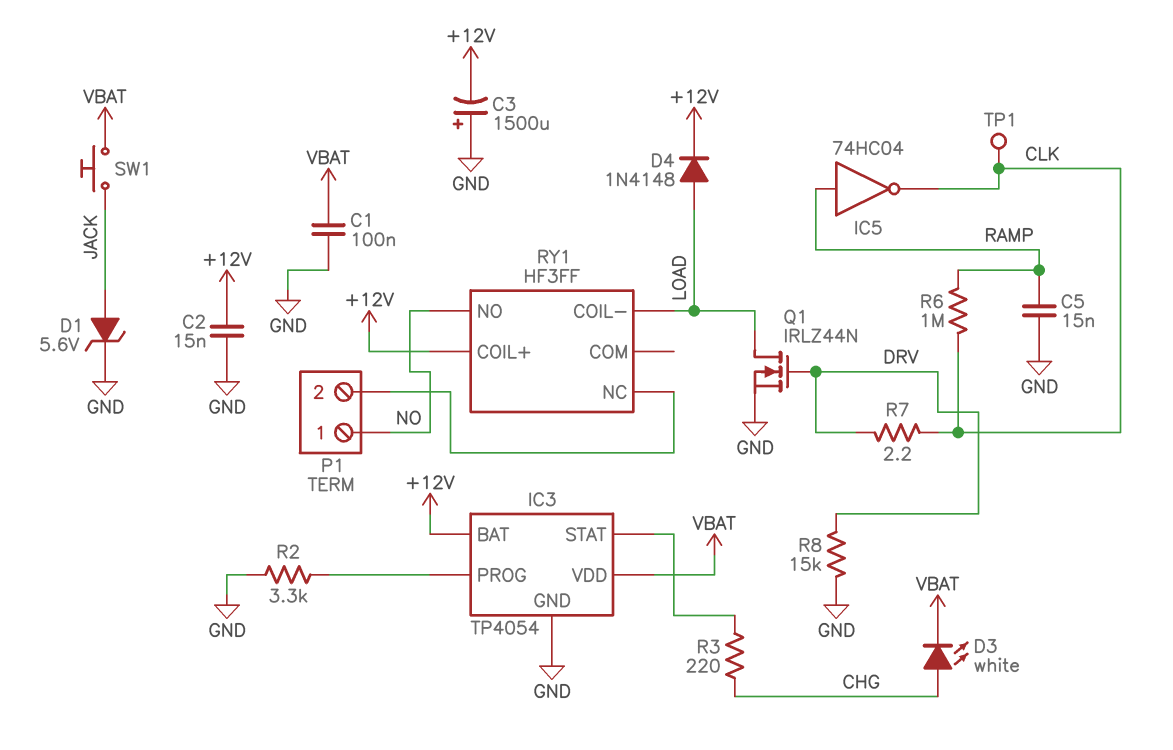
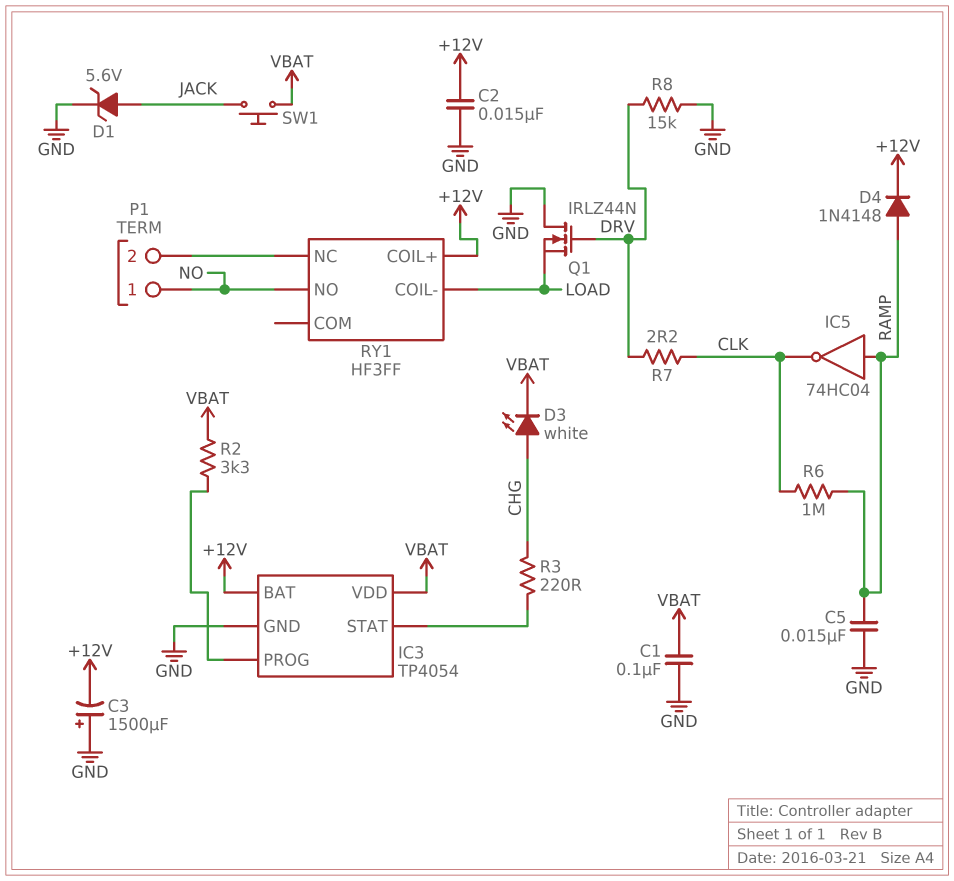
D4: diode 1N4148 (A LOAD, K +12V) -> diode 1N4148 (A RAMP, K +12V)
Q1: NMOS IRLZ44N (G DRV, D LOAD, S GND) -> NMOS IRLZ44N (G DRV, D GND, S LOAD)
R2: 3.3k (GND, IC3/PROG) -> 3.3k (IC3/PROG, VBAT)
TP1: test point (CLK) -> none

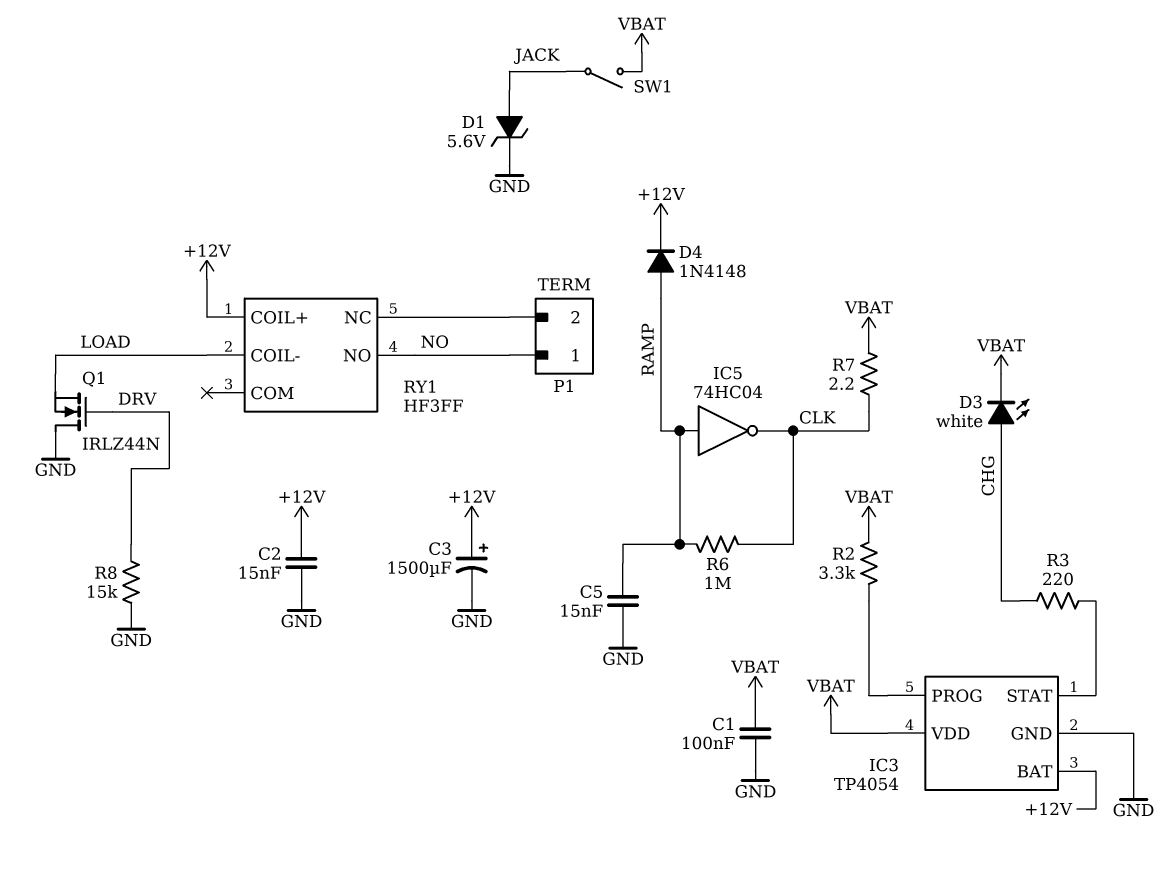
C3: 1500uF (plus GND, minus +12V) -> 1500uF (plus +12V, minus GND)
R7: 2.2 (CLK, DRV) -> 2.2 (CLK, VBAT)
SW1: button (JACK, VBAT) -> switch (JACK, VBAT)

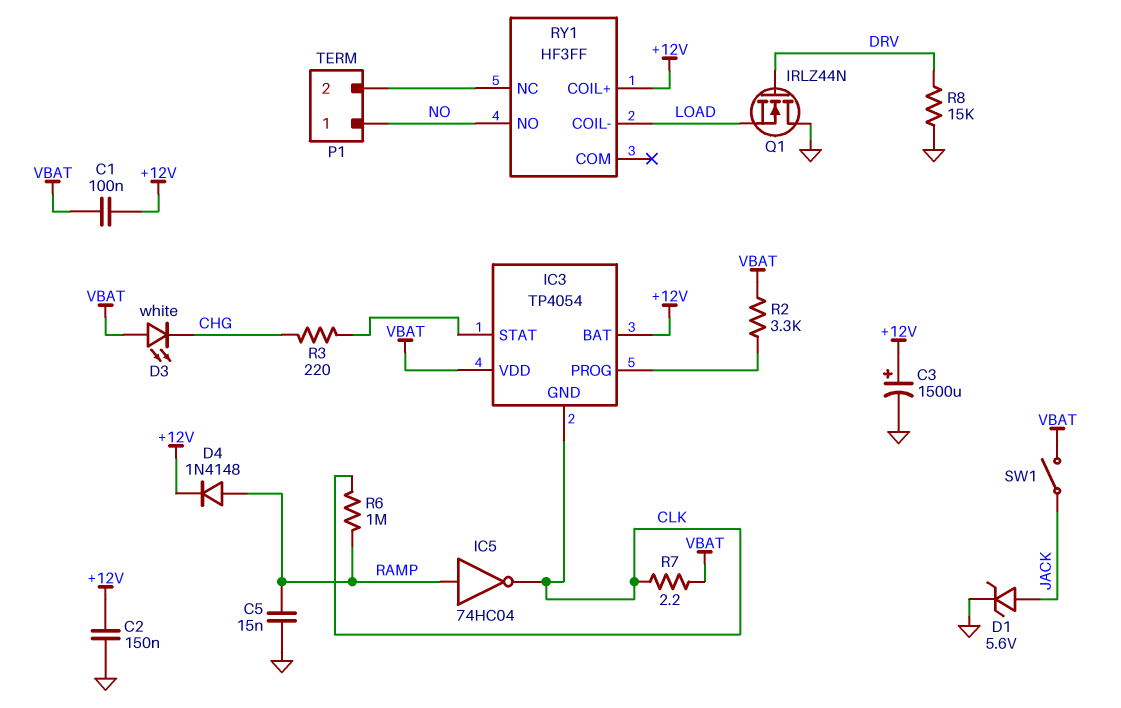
C1: 100nF (GND, VBAT) -> 100nF (+12V, VBAT)
C2: 15nF (+12V, GND) -> 150nF (+12V, GND)
D3: LED white (A CHG, K VBAT) -> LED white (A VBAT, K CHG)
IC3 pin GND: GND -> CLK

